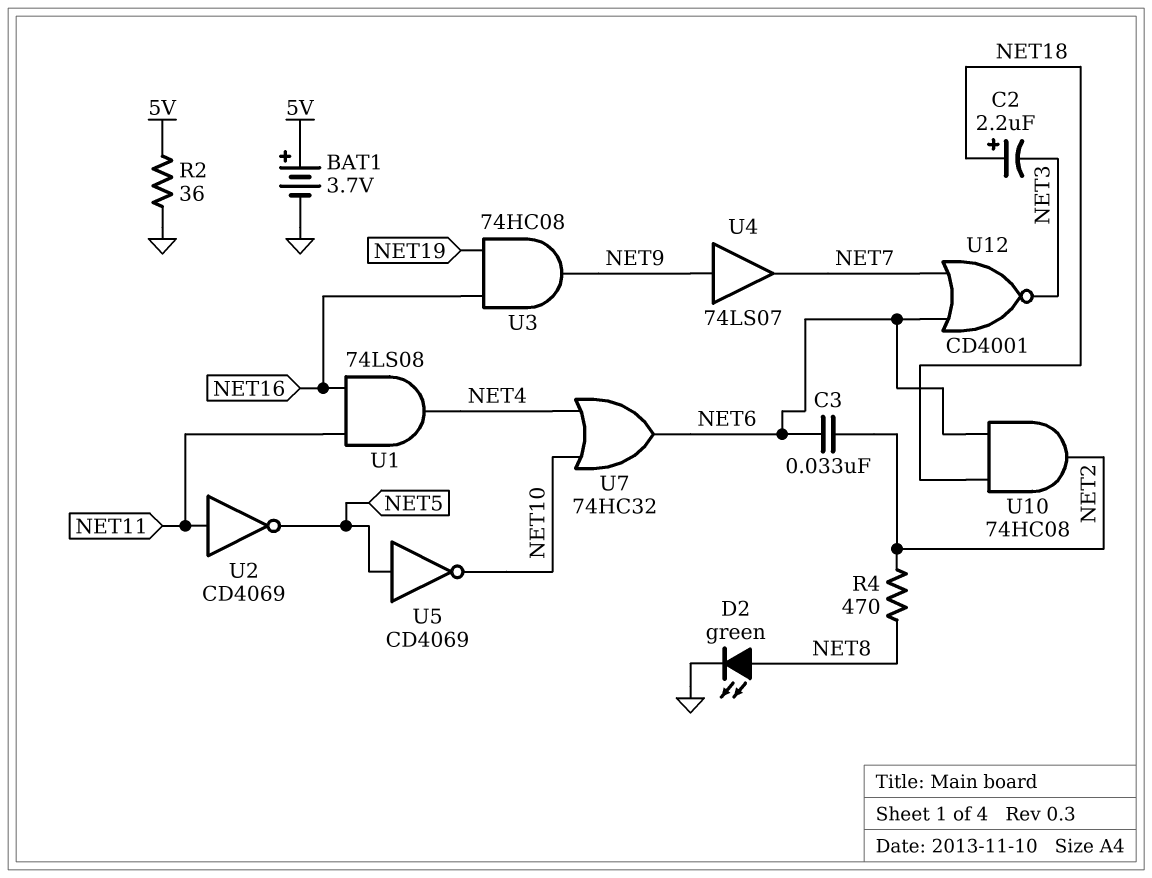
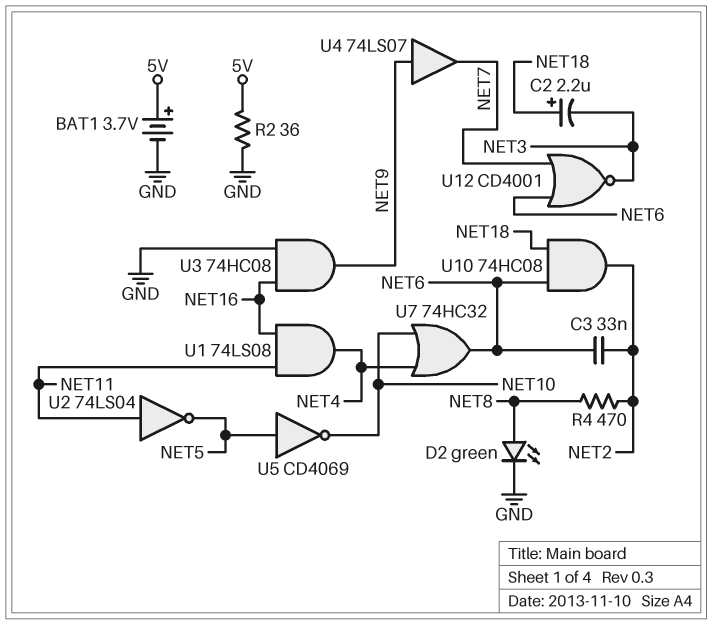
U2: NOT CD4069 (in NET11, out NET5) -> NOT 74LS04 (in NET11, out NET5)
U3: AND 74HC08 (in NET16, in NET19, out NET9) -> AND 74HC08 (in GND, in NET16, out NET9)

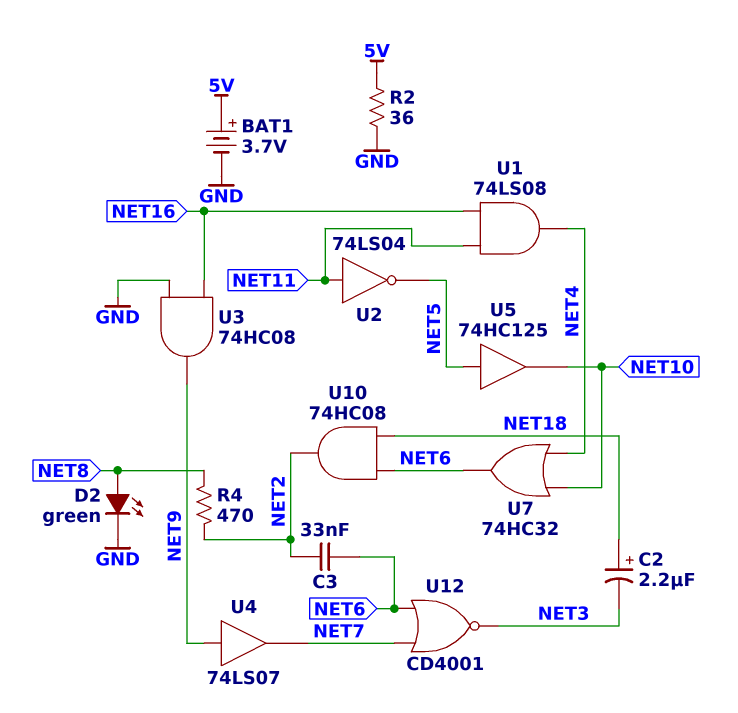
U5: NOT CD4069 (in NET5, out NET10) -> buffer 74HC125 (in NET5, out NET10)

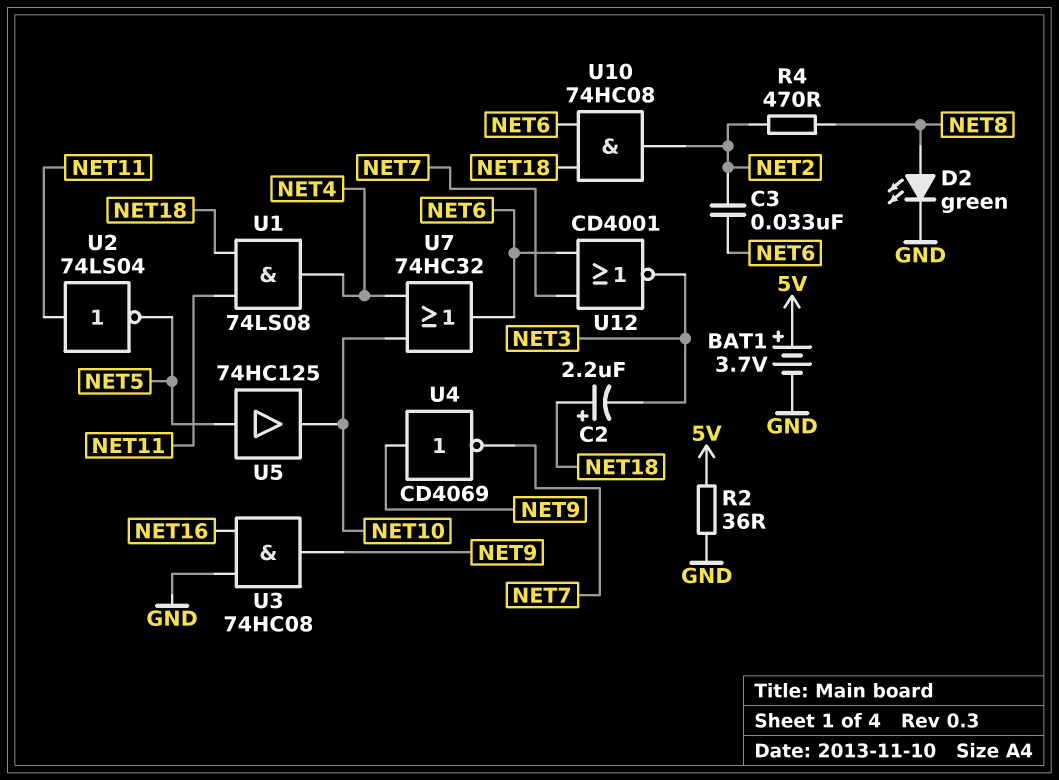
U1: AND 74LS08 (in NET11, in NET16, out NET4) -> AND 74LS08 (in NET11, in NET18, out NET4)
U4: buffer 74LS07 (in NET9, out NET7) -> NOT CD4069 (in NET9, out NET7)

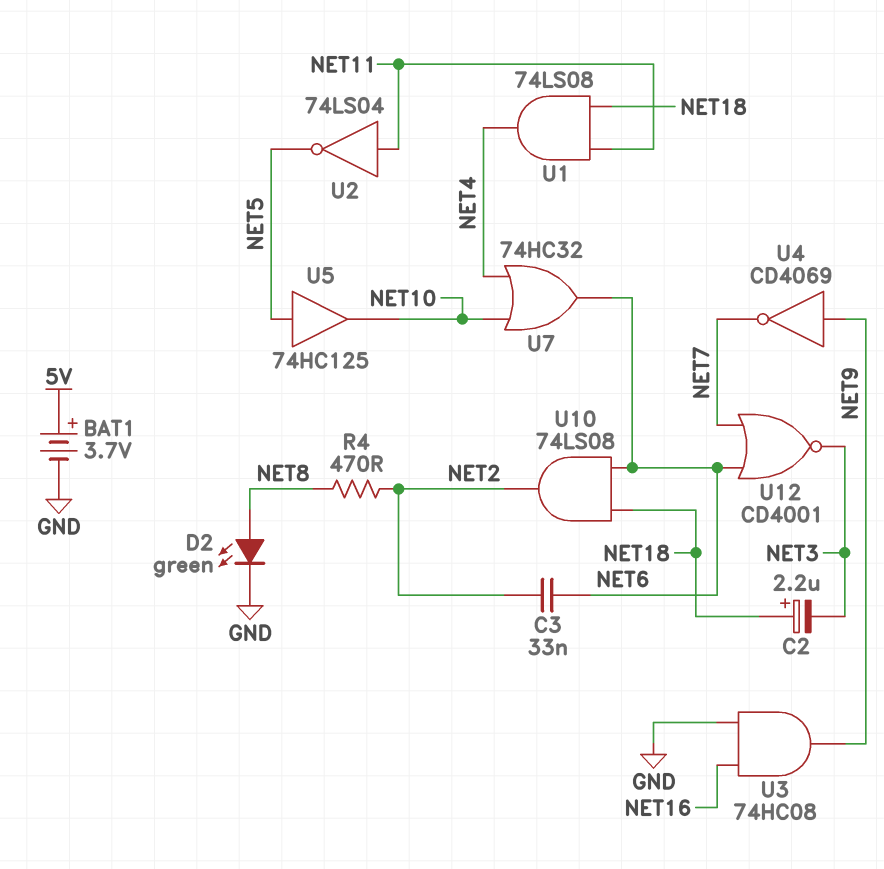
R2: 36 (5V, GND) -> none
U10: AND 74HC08 (in NET6, in NET18, out NET2) -> AND 74LS08 (in NET6, in NET18, out NET2)

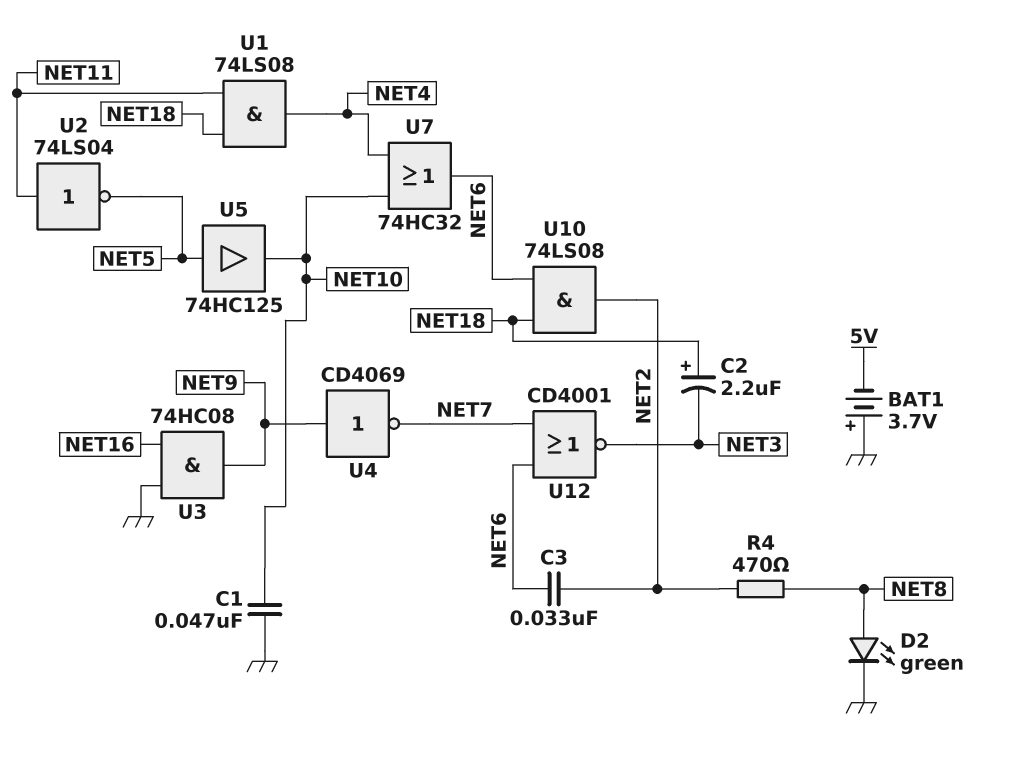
BAT1: 3.7V (plus 5V, minus GND) -> 3.7V (plus GND, minus 5V)
C1: none -> 47nF (GND, NET10)

